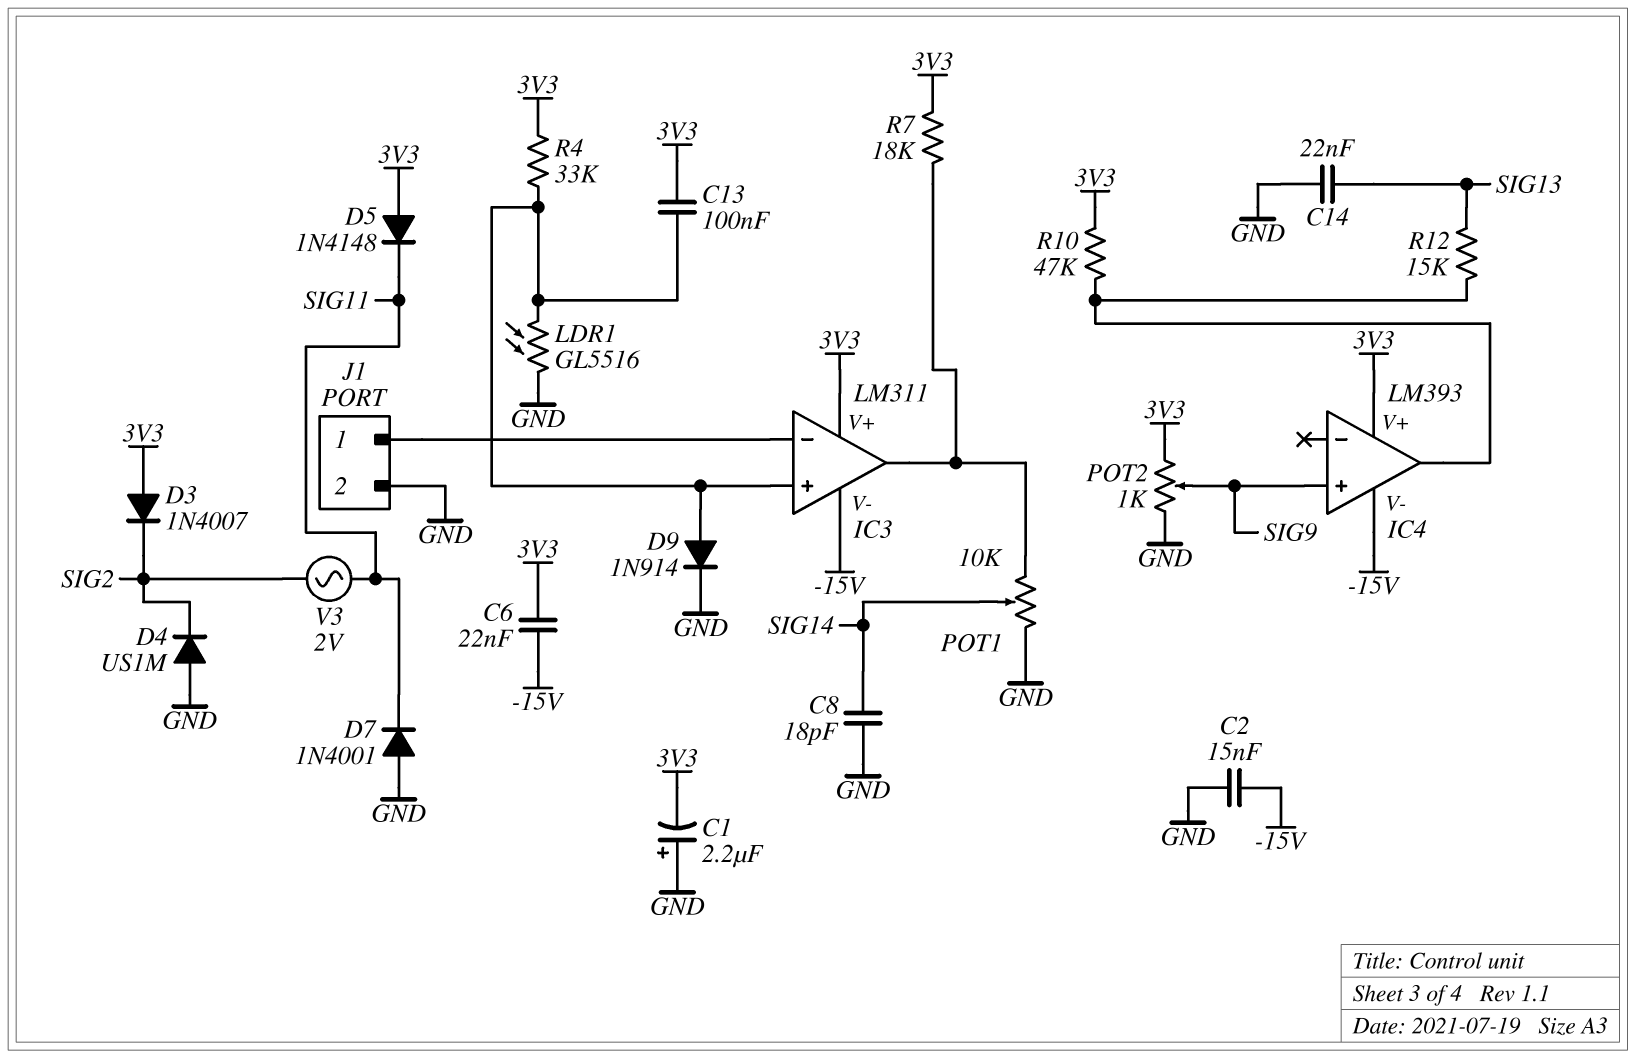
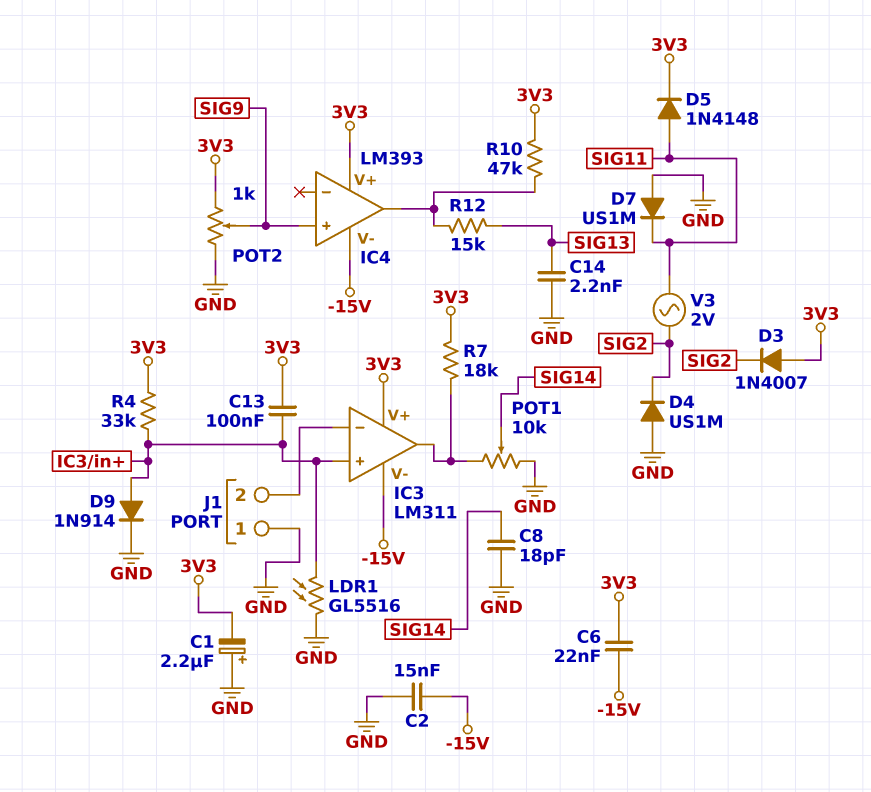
C14: 22nF (GND, SIG13) -> 2.2nF (GND, SIG13)
D5: diode 1N4148 (A 3V3, K SIG11) -> diode 1N4148 (A SIG11, K 3V3)
D7: diode 1N4001 (A GND, K SIG11) -> diode US1M (A GND, K SIG11)
J1 pin 1: IC3/in- -> GND
J1 pin 2: GND -> IC3/in-

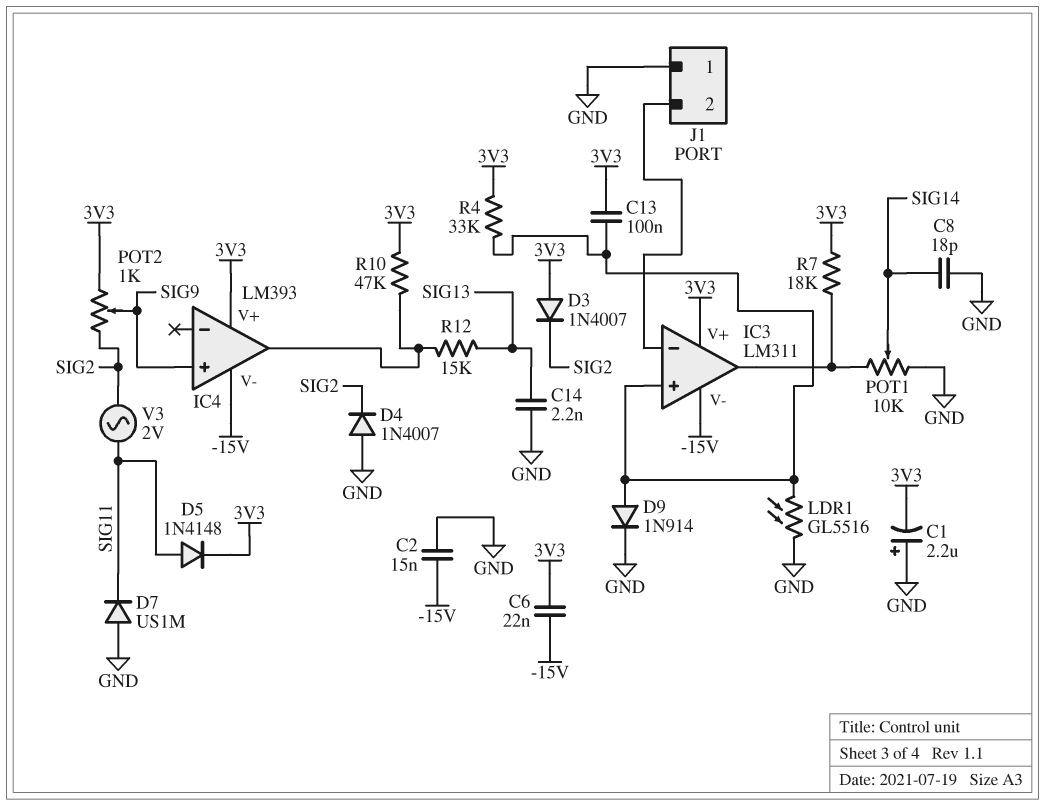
D4: diode US1M (A GND, K SIG2) -> diode 1N4007 (A GND, K SIG2)
POT2: 1k (3V3, GND, wiper SIG9) -> 1k (3V3, SIG2, wiper SIG9)

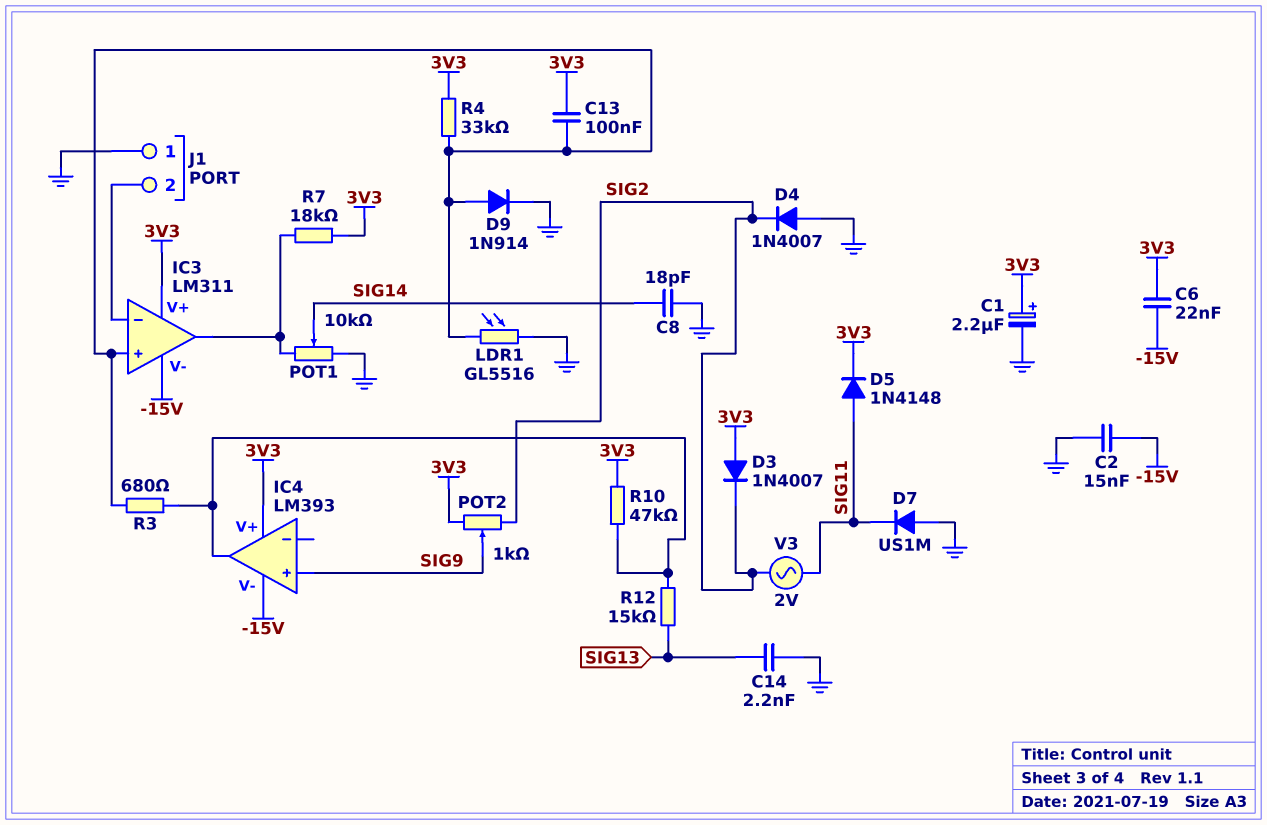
C1: 2.2uF (plus GND, minus 3V3) -> 2.2uF (plus 3V3, minus GND)
R3: none -> 680 (IC3/in+, IC4/out)

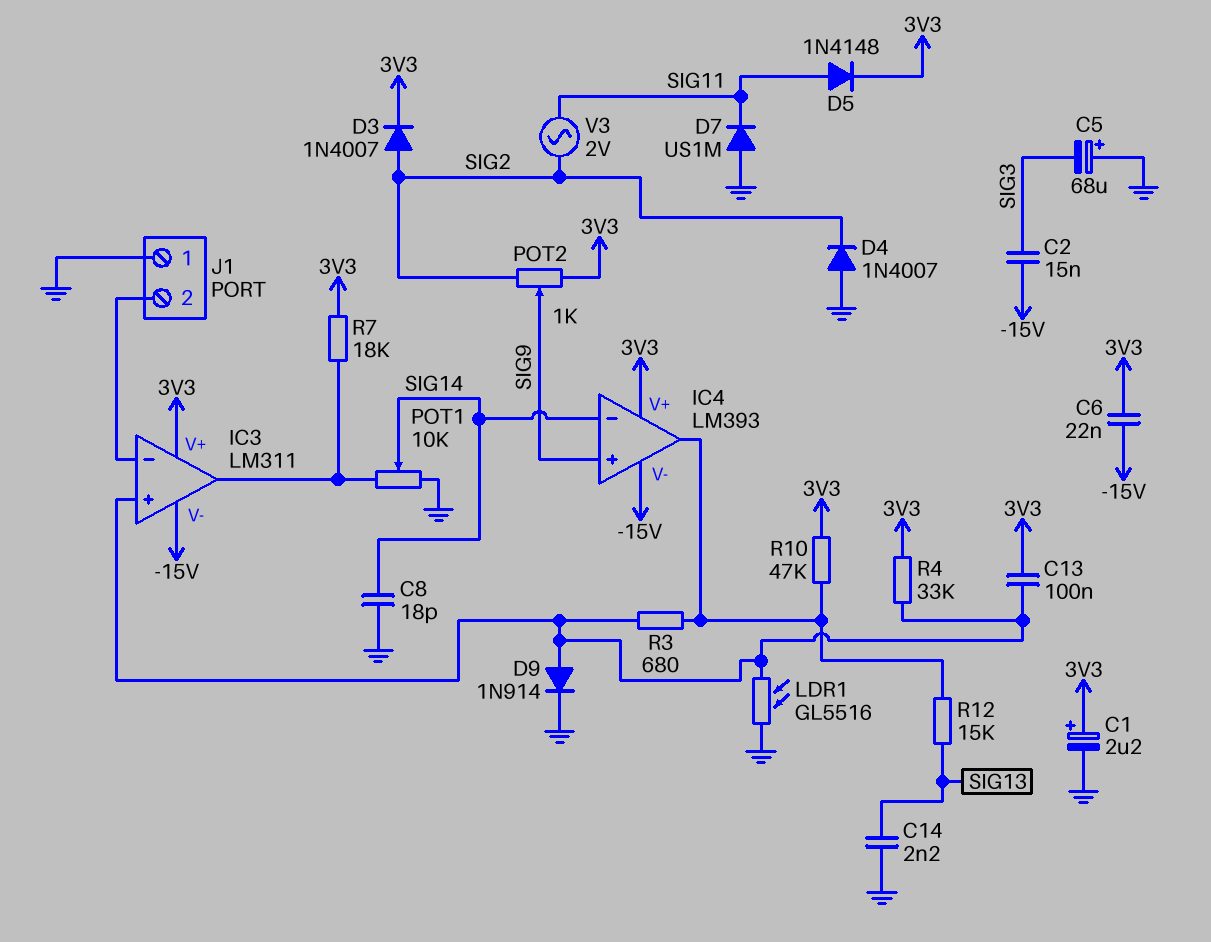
C2: 15nF (-15V, GND) -> 15nF (-15V, SIG3)
C5: none -> 68uF (plus GND, minus SIG3)
D3: diode 1N4007 (A 3V3, K SIG2) -> diode 1N4007 (A SIG2, K 3V3)
IC4 pin in-: none -> SIG14

